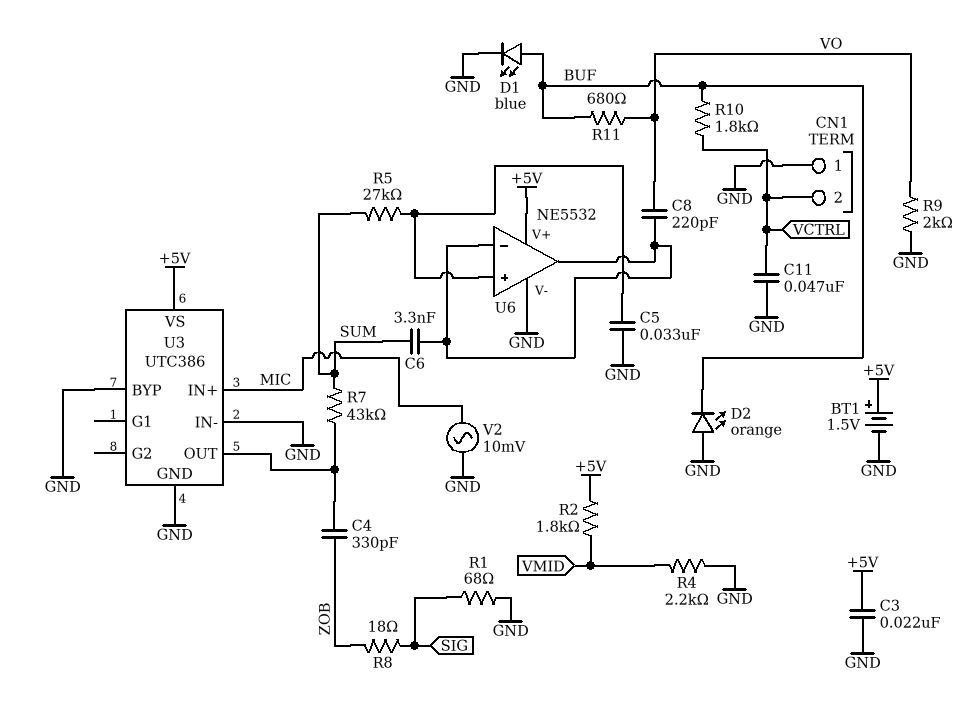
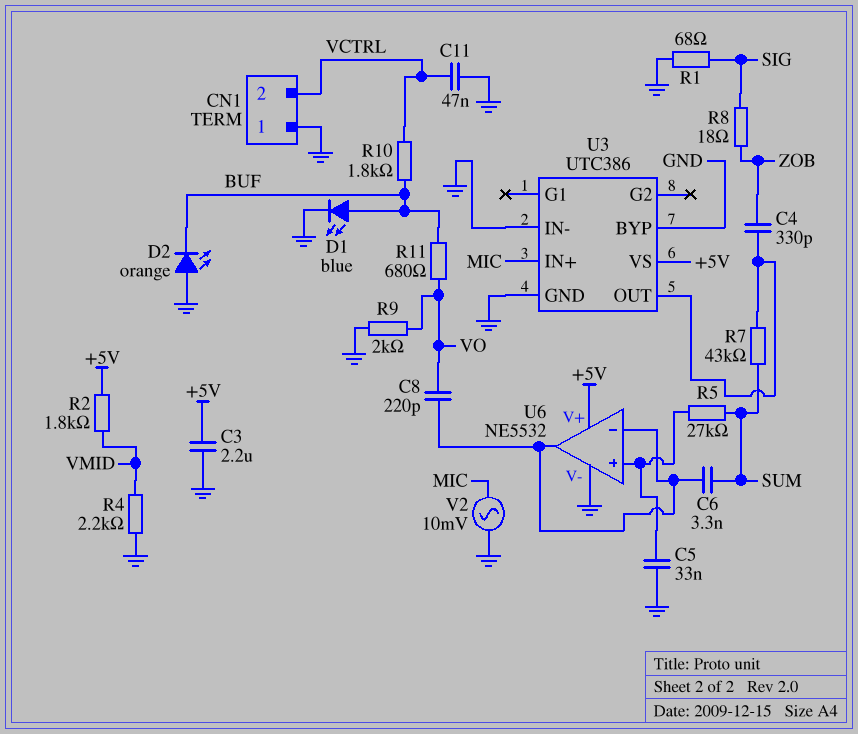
BT1: 1.5V (plus +5V, minus GND) -> none
C3: 22nF (+5V, GND) -> 2.2uF (+5V, GND)

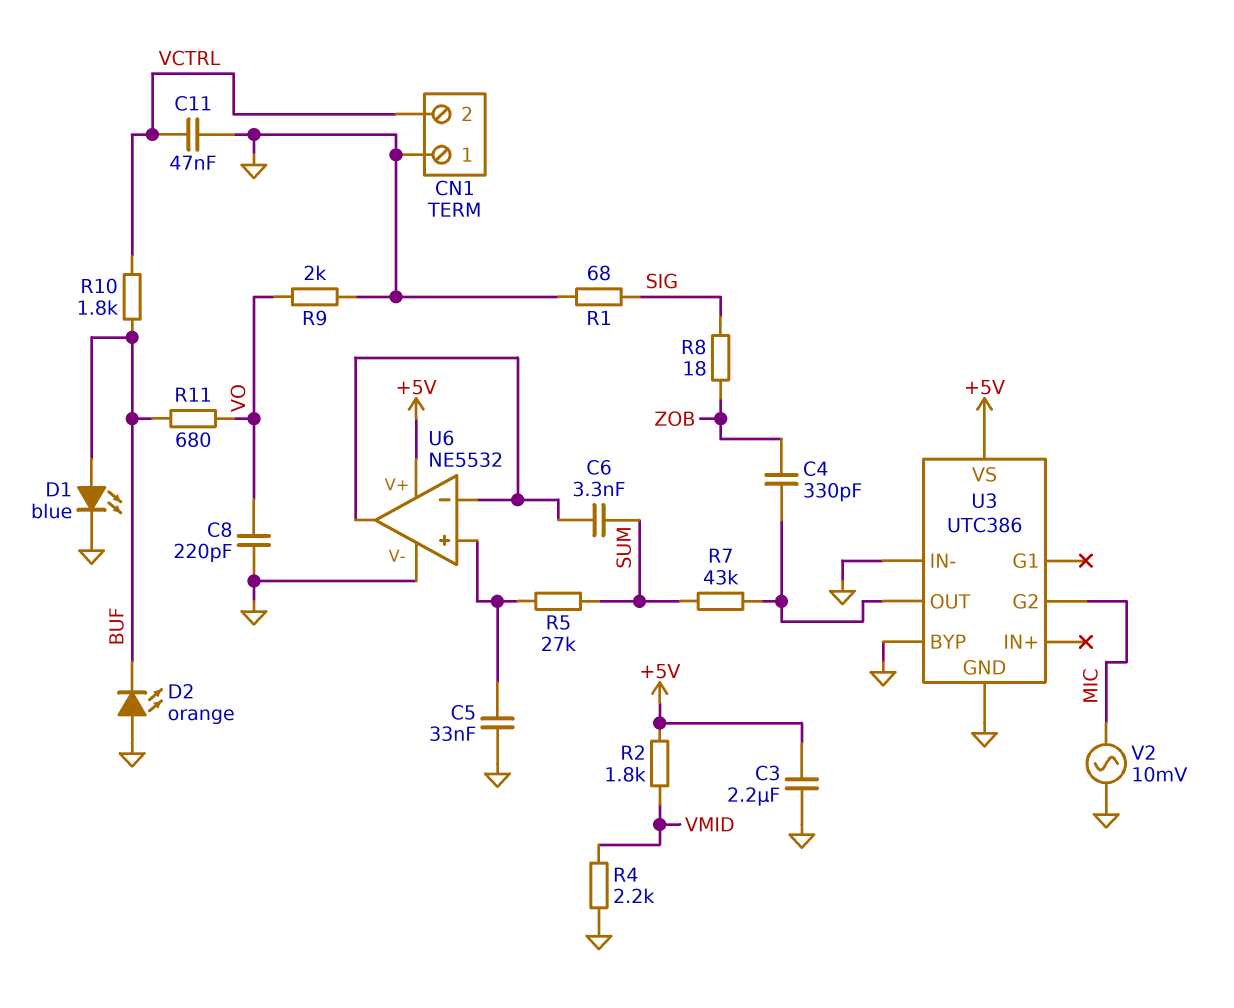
C8: 220pF (U6/in-, VO) -> 220pF (GND, VO)
U3 pin G2: none -> MIC
U3 pin IN+: MIC -> none

